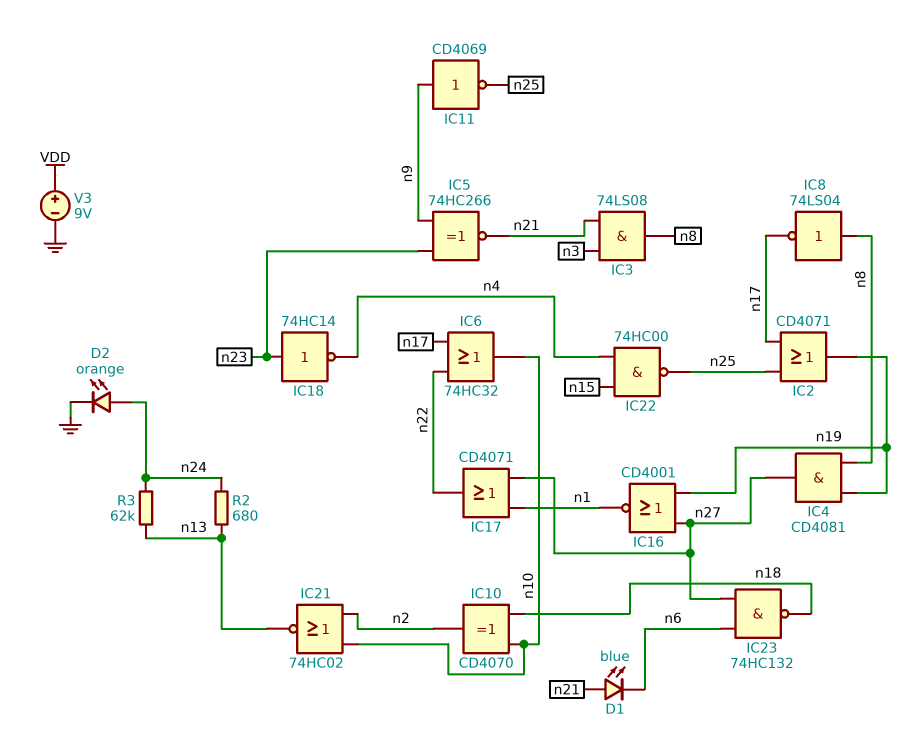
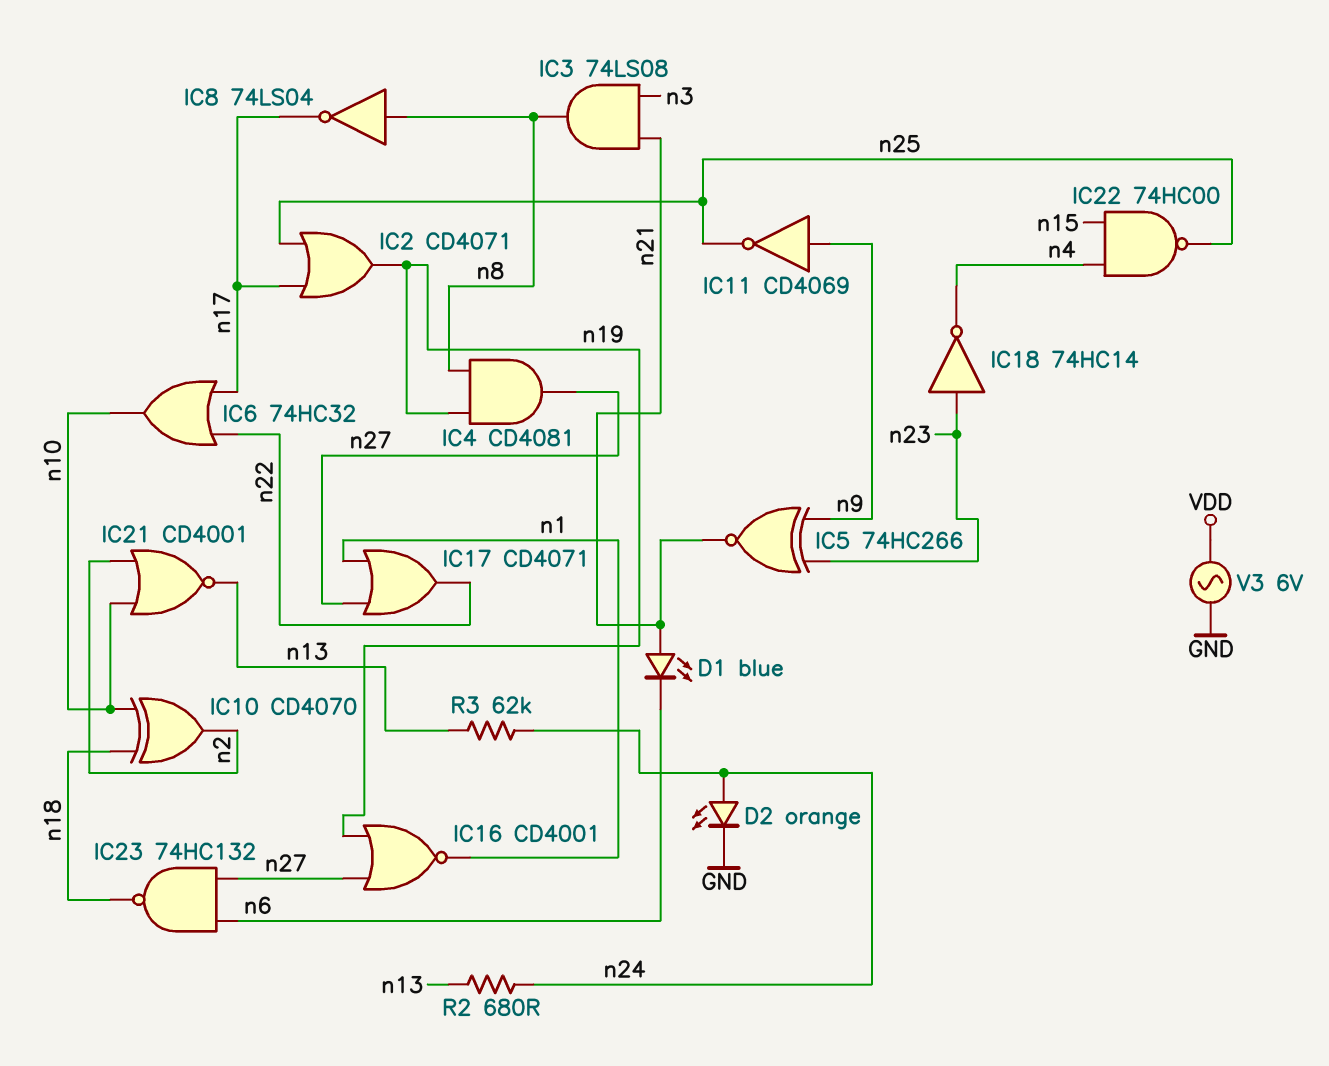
IC21: NOR 74HC02 (in n2, in n10, out n13) -> NOR CD4001 (in n2, in n10, out n13)
V3: 9V (plus VDD, minus GND) -> AC 6V (GND, VDD)

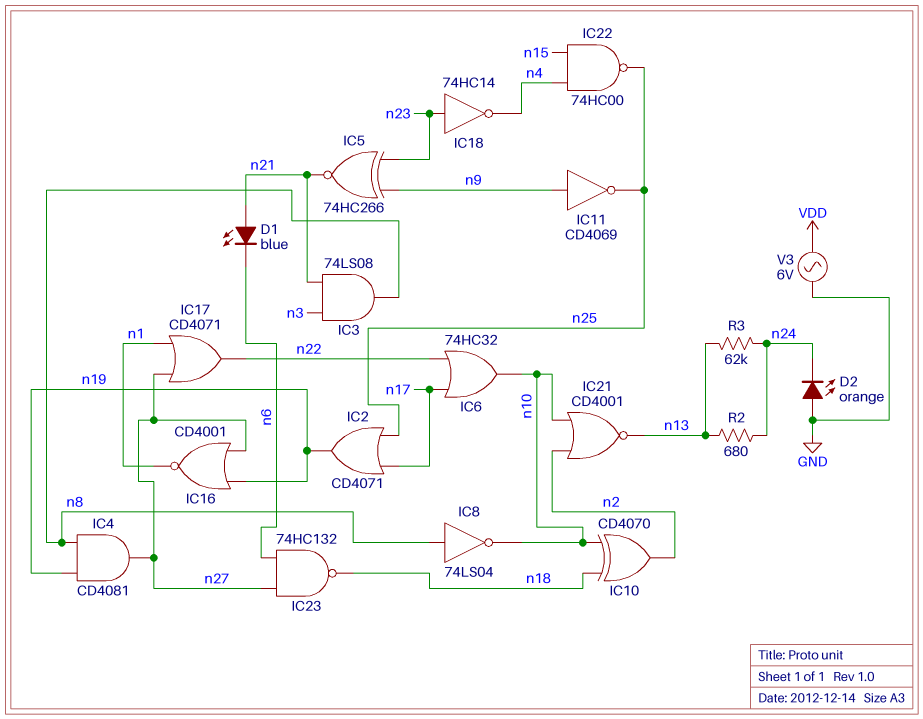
D2: LED orange (A n24, K GND) -> LED orange (A GND, K n24)
IC8: NOT 74LS04 (in n8, out n17) -> NOT 74LS04 (in n8, out n10)

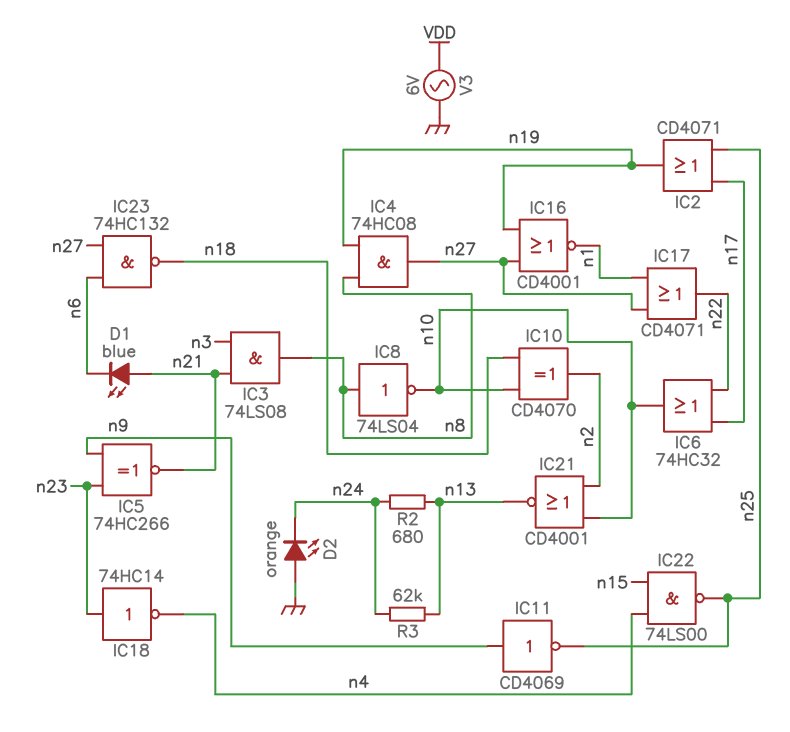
IC4: AND CD4081 (in n8, in n19, out n27) -> AND 74HC08 (in n8, in n19, out n27)
IC22: NAND 74HC00 (in n4, in n15, out n25) -> NAND 74LS00 (in n4, in n15, out n25)

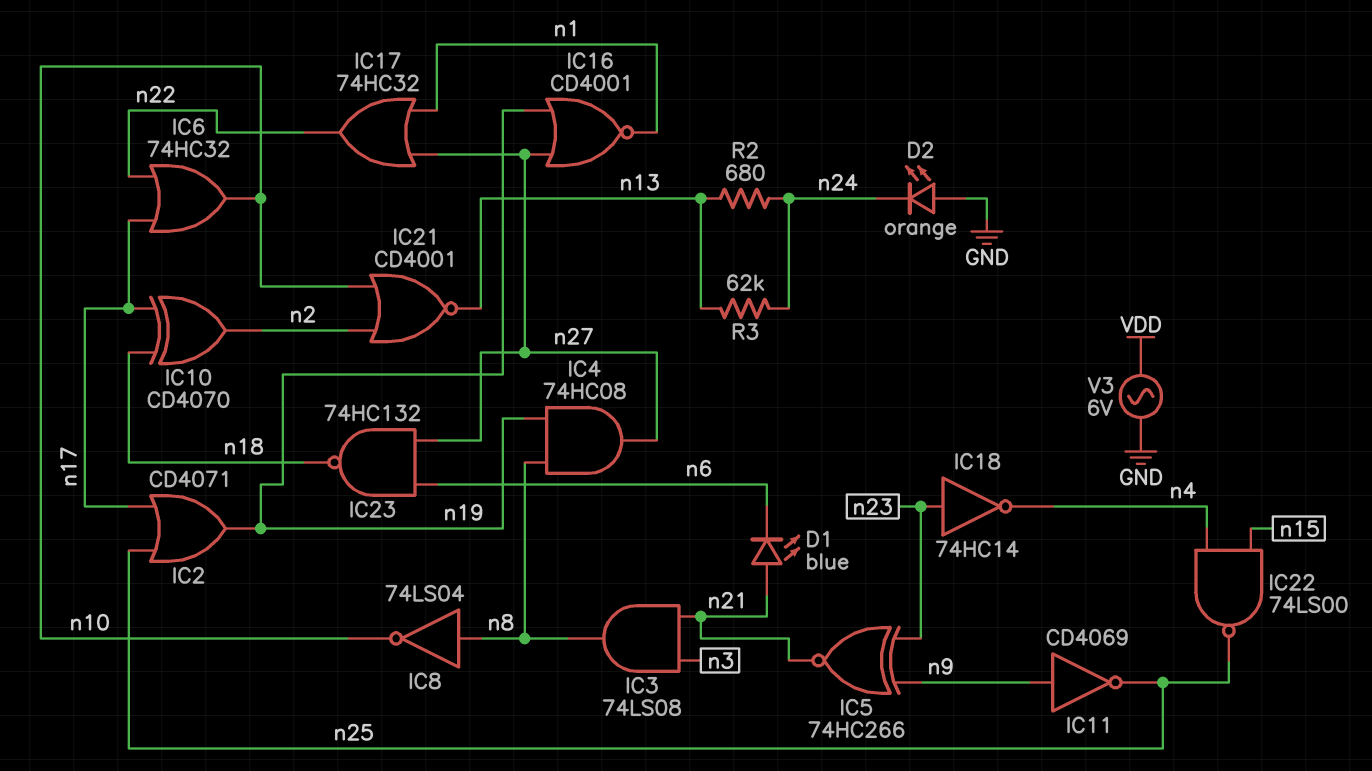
IC10: XOR CD4070 (in n10, in n18, out n2) -> XOR CD4070 (in n17, in n18, out n2)
IC17: OR CD4071 (in n1, in n27, out n22) -> OR 74HC32 (in n1, in n27, out n22)

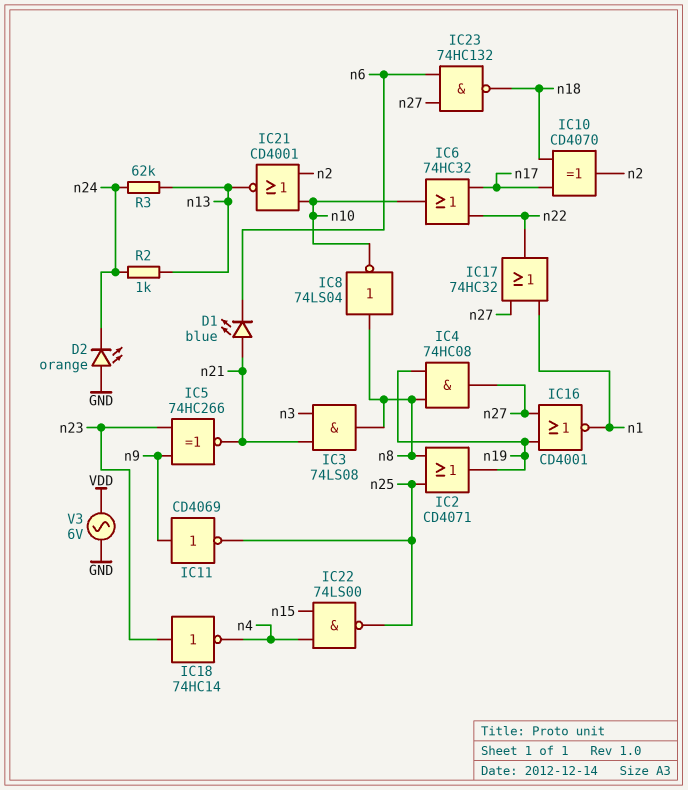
IC2: OR CD4071 (in n17, in n25, out n19) -> OR CD4071 (in n8, in n25, out n19)
R2: 680 (n13, n24) -> 1k (n13, n24)

